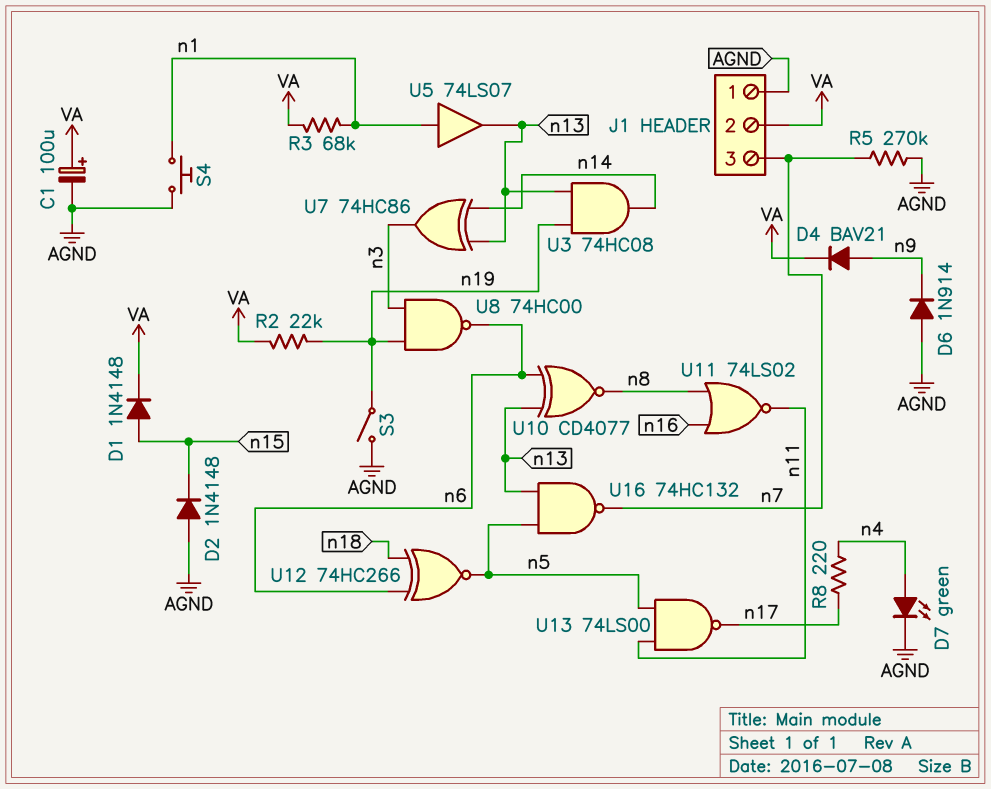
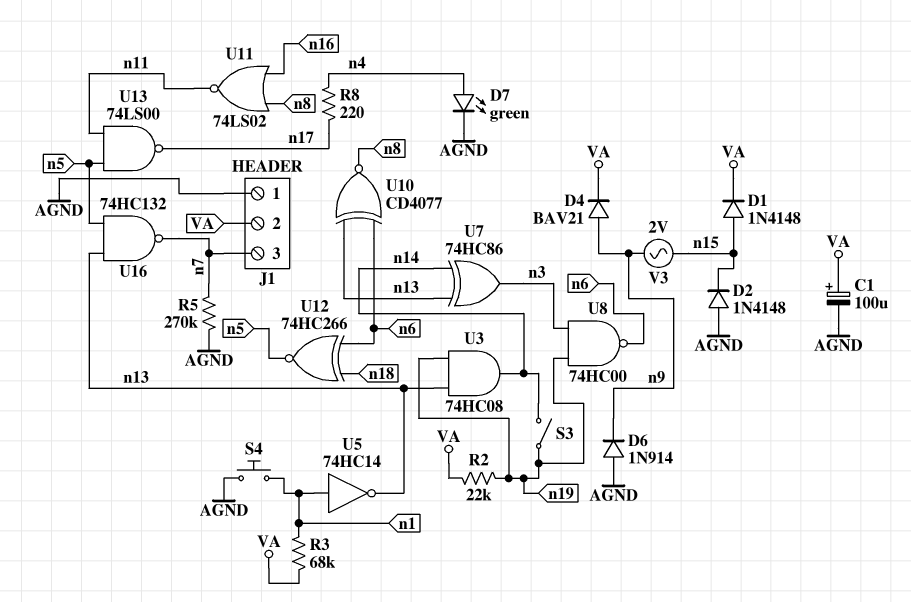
S3: switch (AGND, n19) -> switch (n14, n19)
U5: buffer 74LS07 (in n1, out n13) -> NOT 74HC14 (in n1, out n13)
V3: none -> AC 2V (n9, n15)

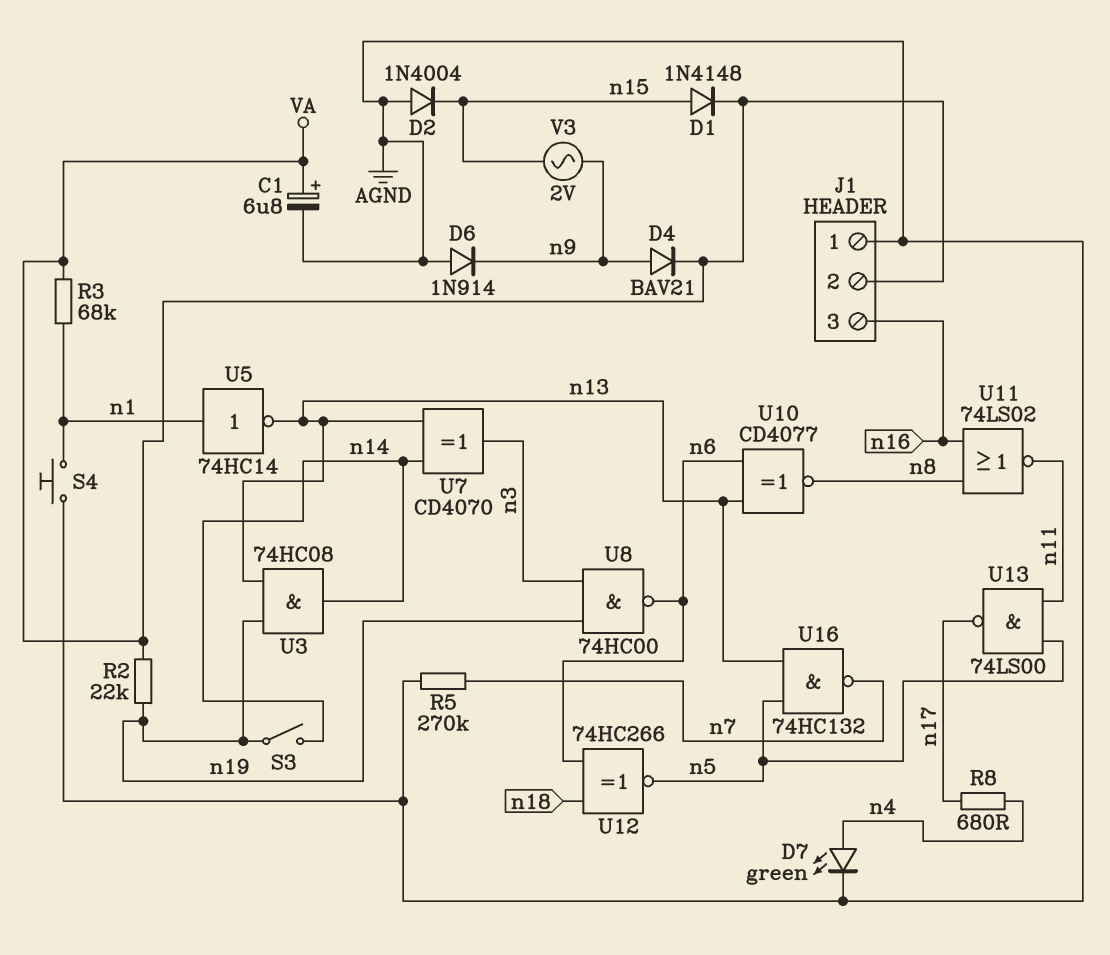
C1: 100uF (plus VA, minus AGND) -> 6.8uF (plus VA, minus AGND)
D2: diode 1N4148 (A AGND, K n15) -> diode 1N4004 (A AGND, K n15)
J1 pin 3: n7 -> n16
R8: 220 (n4, n17) -> 680 (n4, n17)
U7: XOR 74HC86 (in n13, in n14, out n3) -> XOR CD4070 (in n13, in n14, out n3)

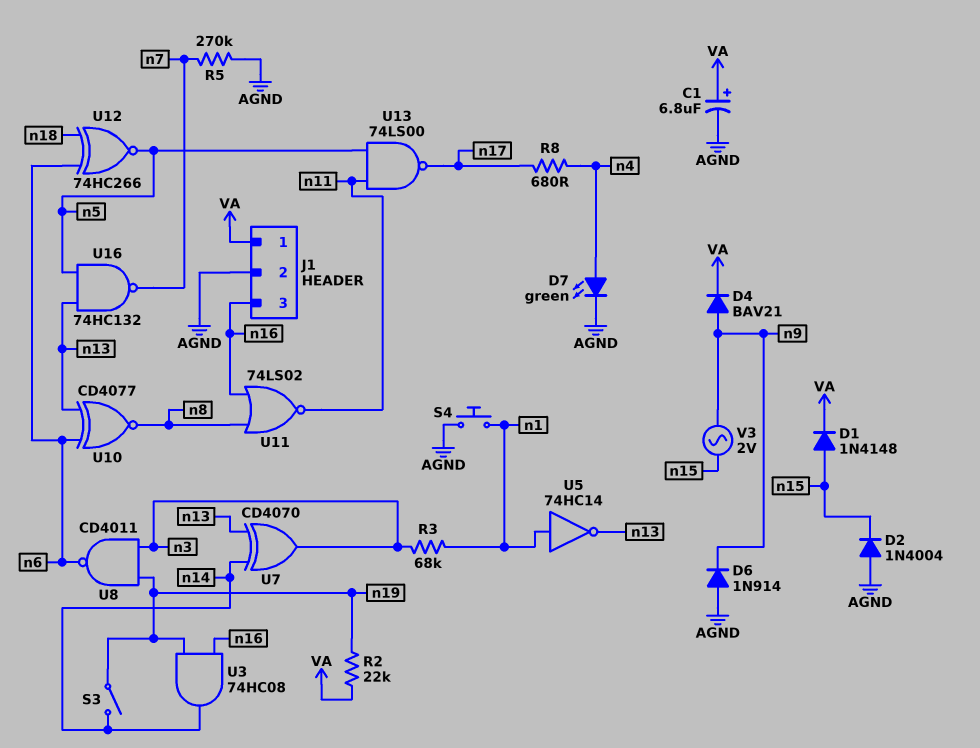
J1 pin 1: AGND -> VA
J1 pin 2: VA -> AGND
R3: 68k (VA, n1) -> 68k (n1, n3)
U3: AND 74HC08 (in n13, in n19, out n14) -> AND 74HC08 (in n16, in n19, out n14)
U8: NAND 74HC00 (in n3, in n19, out n6) -> NAND CD4011 (in n3, in n19, out n6)

